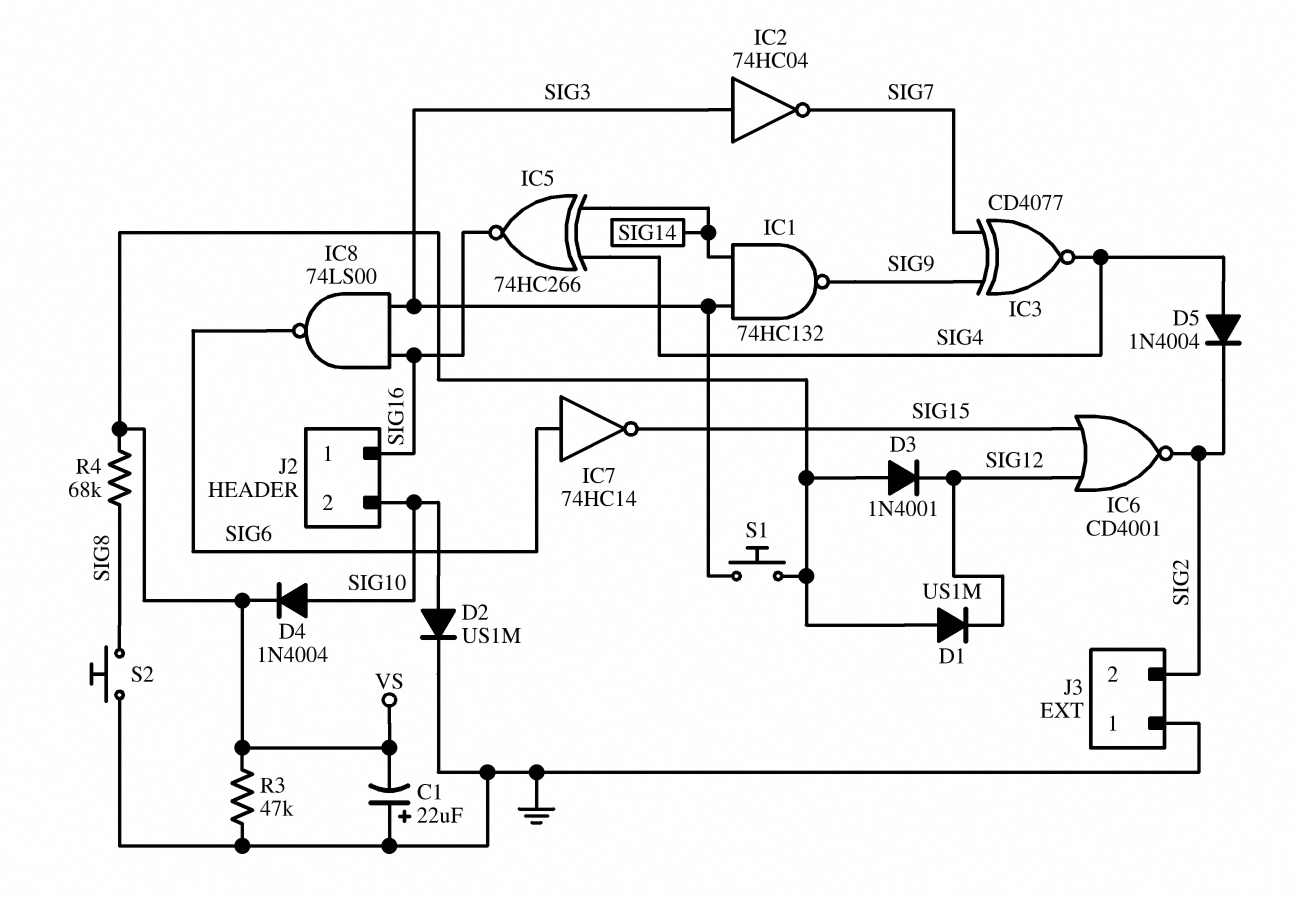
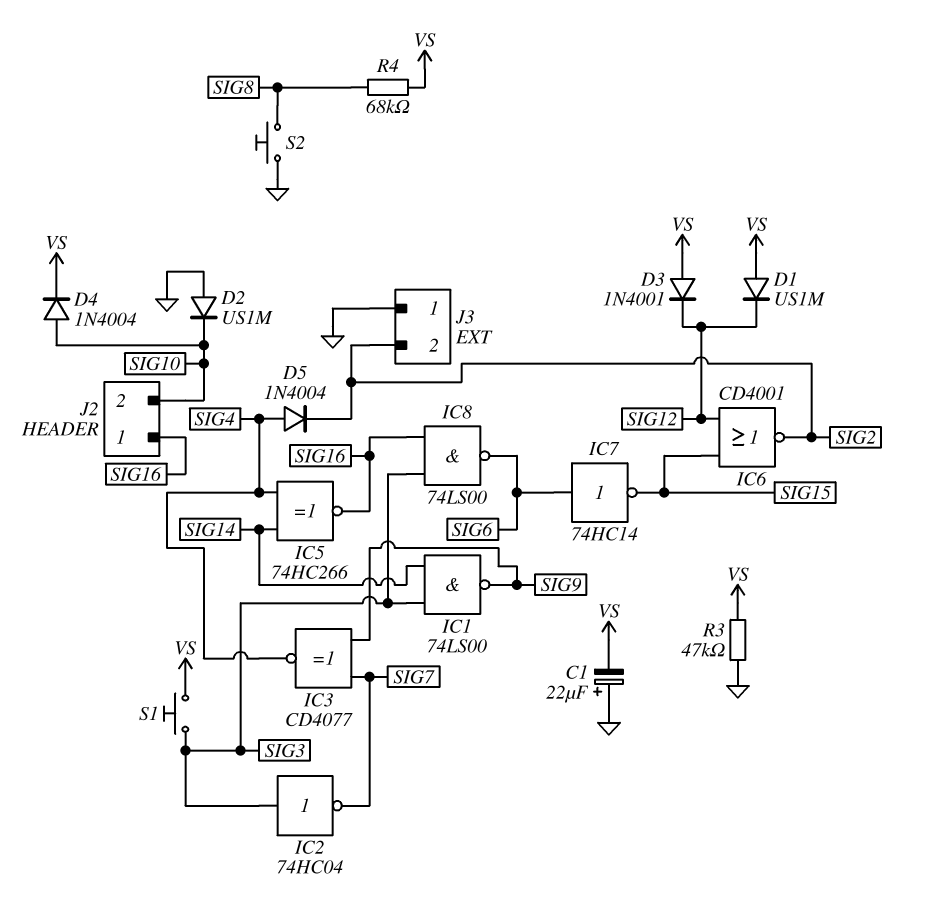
D2: diode US1M (A SIG10, K GND) -> diode US1M (A GND, K SIG10)
IC1: NAND 74HC132 (in SIG3, in SIG14, out SIG9) -> NAND 74LS00 (in SIG3, in SIG14, out SIG9)

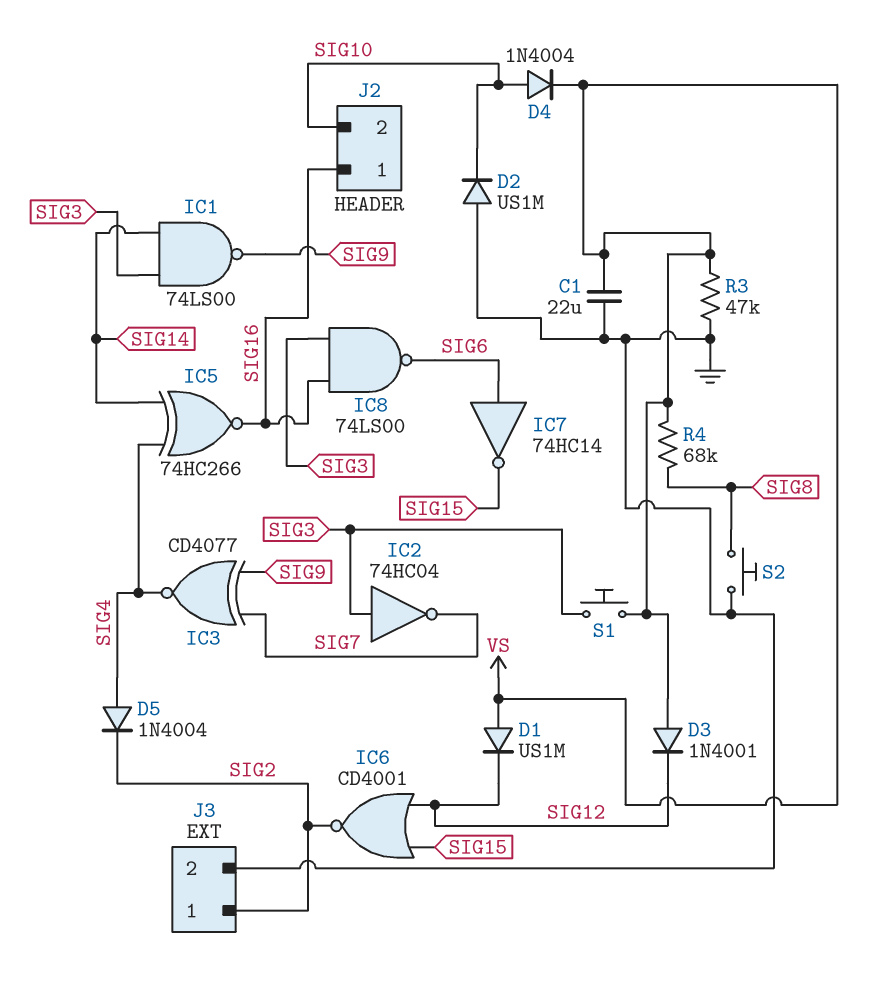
C1: 22uF (plus GND, minus VS) -> 22uF (GND, VS)
J3 pin 1: GND -> SIG2
J3 pin 2: SIG2 -> GND

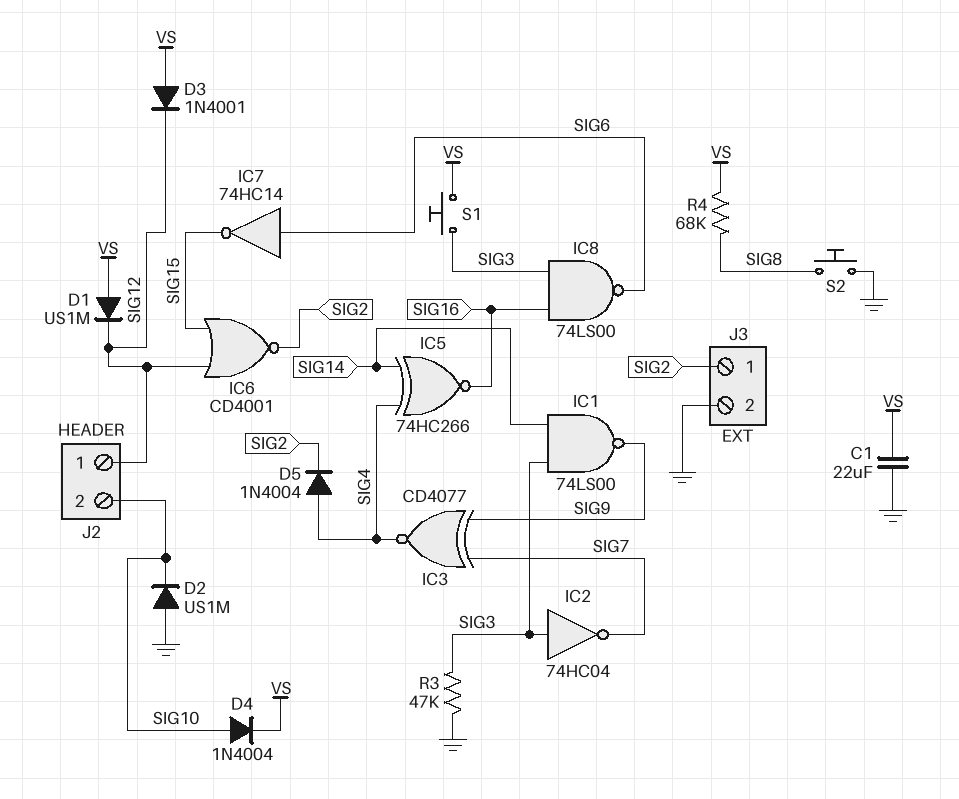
J2 pin 1: SIG16 -> SIG12
R3: 47k (GND, VS) -> 47k (GND, SIG3)

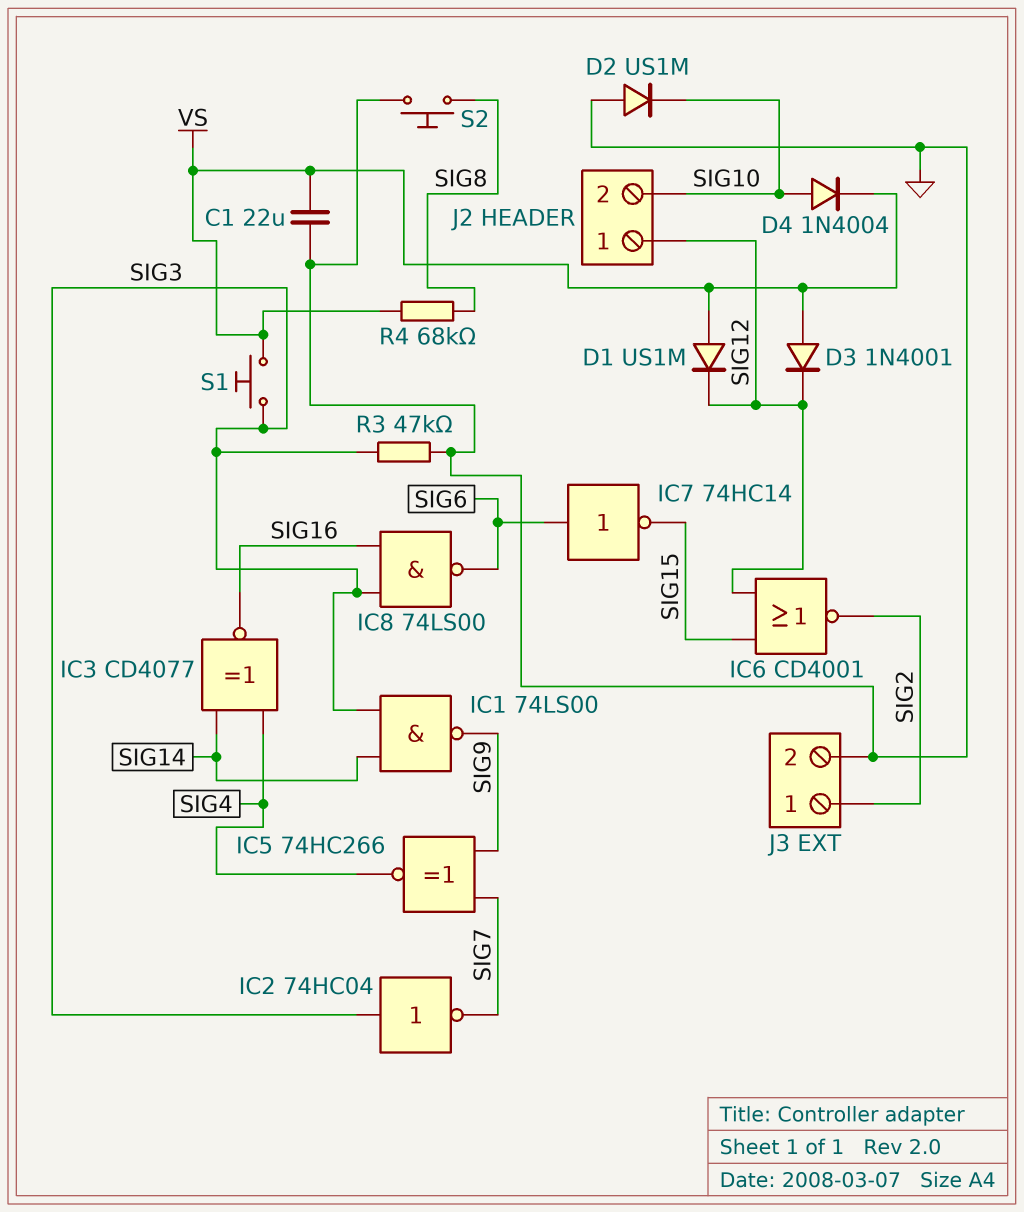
D5: diode 1N4004 (A SIG4, K SIG2) -> none
IC3: XNOR CD4077 (in SIG7, in SIG9, out SIG4) -> XNOR CD4077 (in SIG4, in SIG14, out SIG16)
IC5: XNOR 74HC266 (in SIG4, in SIG14, out SIG16) -> XNOR 74HC266 (in SIG7, in SIG9, out SIG4)

